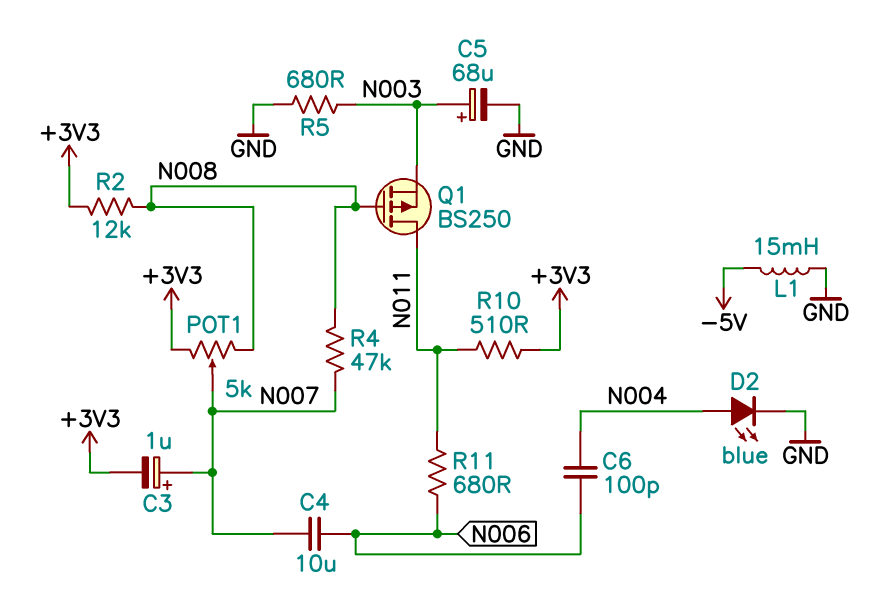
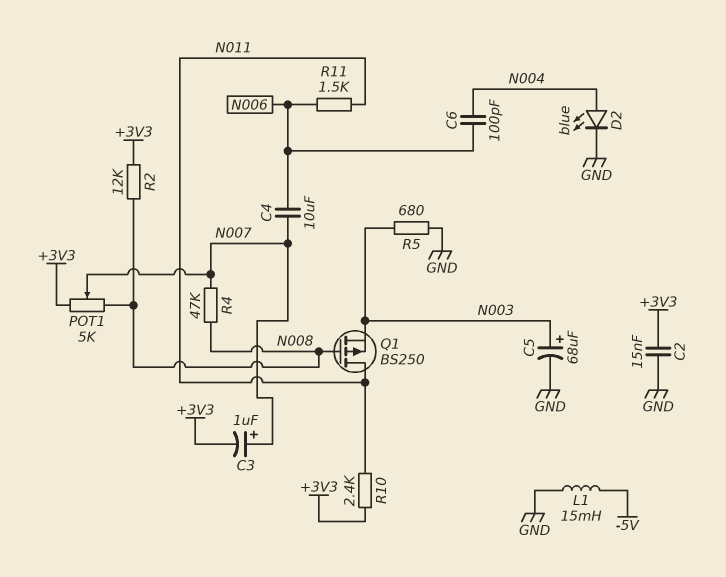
C2: none -> 15nF (+3V3, GND)
R10: 510 (+3V3, N011) -> 2.4k (+3V3, N011)
R11: 680 (N006, N011) -> 1.5k (N006, N011)

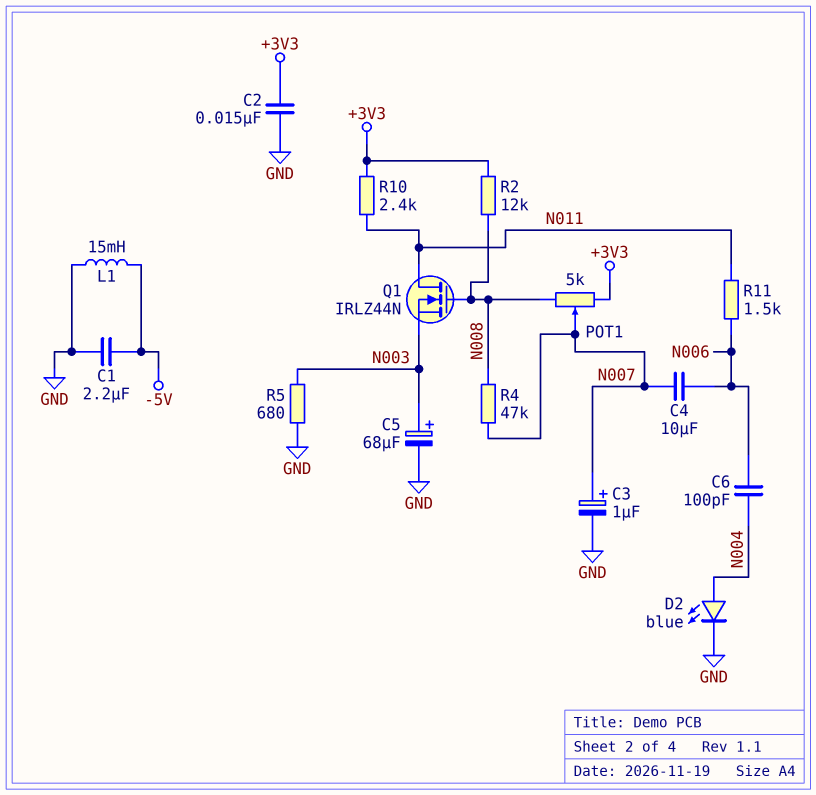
C1: none -> 2.2uF (-5V, GND)
C3: 1uF (plus N007, minus +3V3) -> 1uF (plus N007, minus GND)
Q1: PMOS BS250 (G N008, D N011, S N003) -> NMOS IRLZ44N (G N008, D N011, S N003)

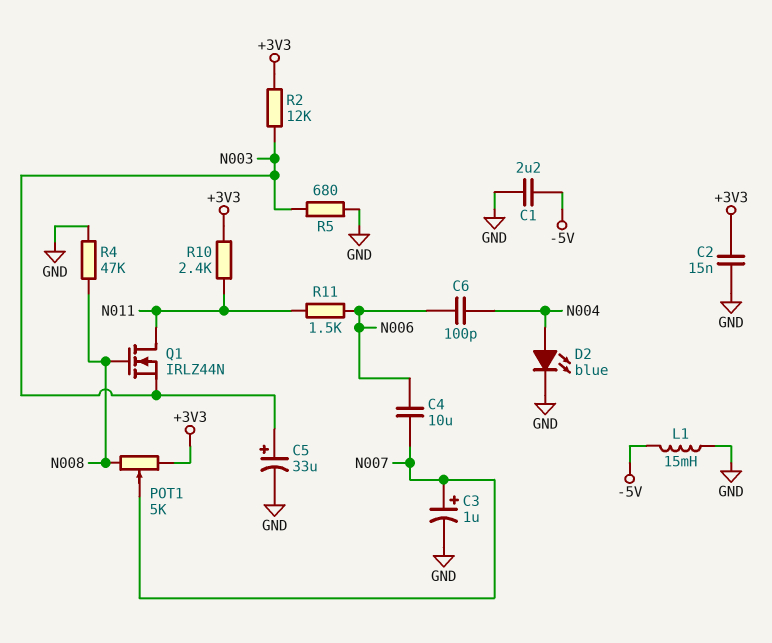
C5: 68uF (plus N003, minus GND) -> 33uF (plus N003, minus GND)
R2: 12k (+3V3, N008) -> 12k (+3V3, N003)
R4: 47k (N007, N008) -> 47k (GND, N008)

